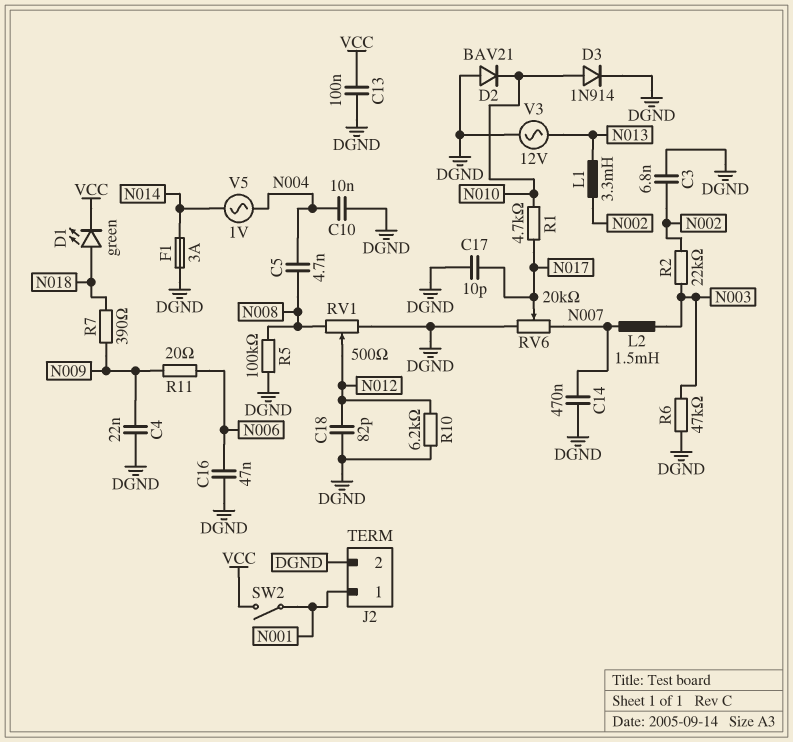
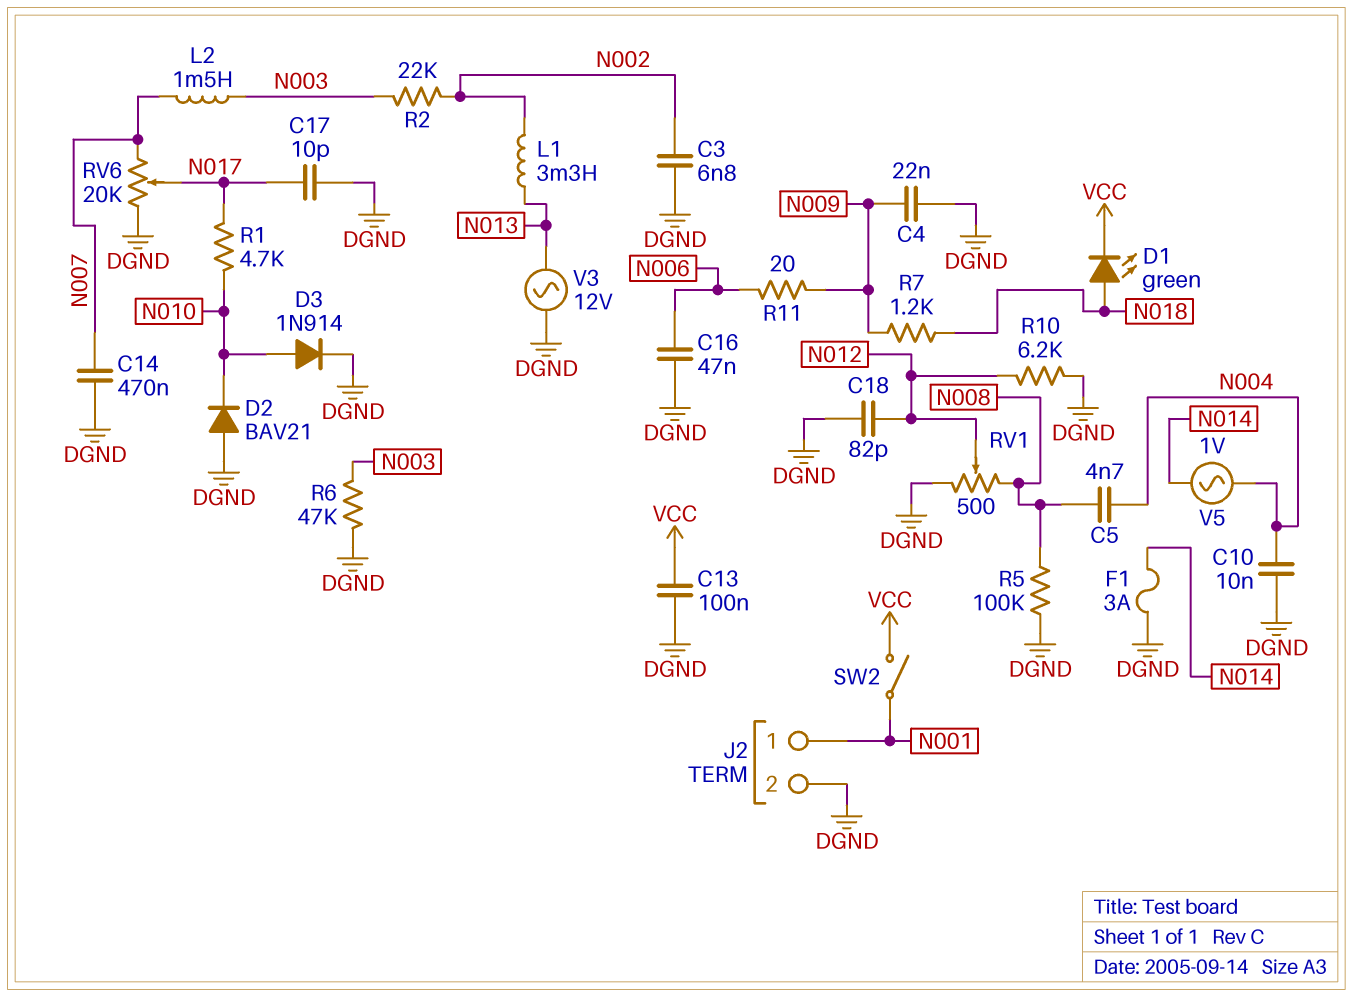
R7: 390 (N009, N018) -> 1.2k (N009, N018)

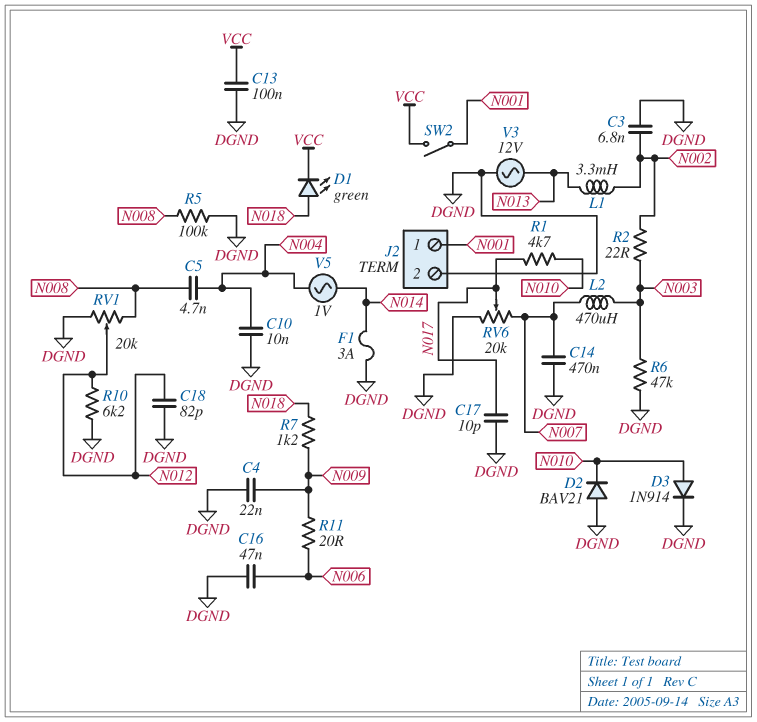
L2: 1.5mH (N003, N007) -> 470uH (N003, N007)
R2: 22k (N002, N003) -> 22 (N002, N003)
RV1: 500 (DGND, N008, wiper N012) -> 20k (DGND, N008, wiper N012)

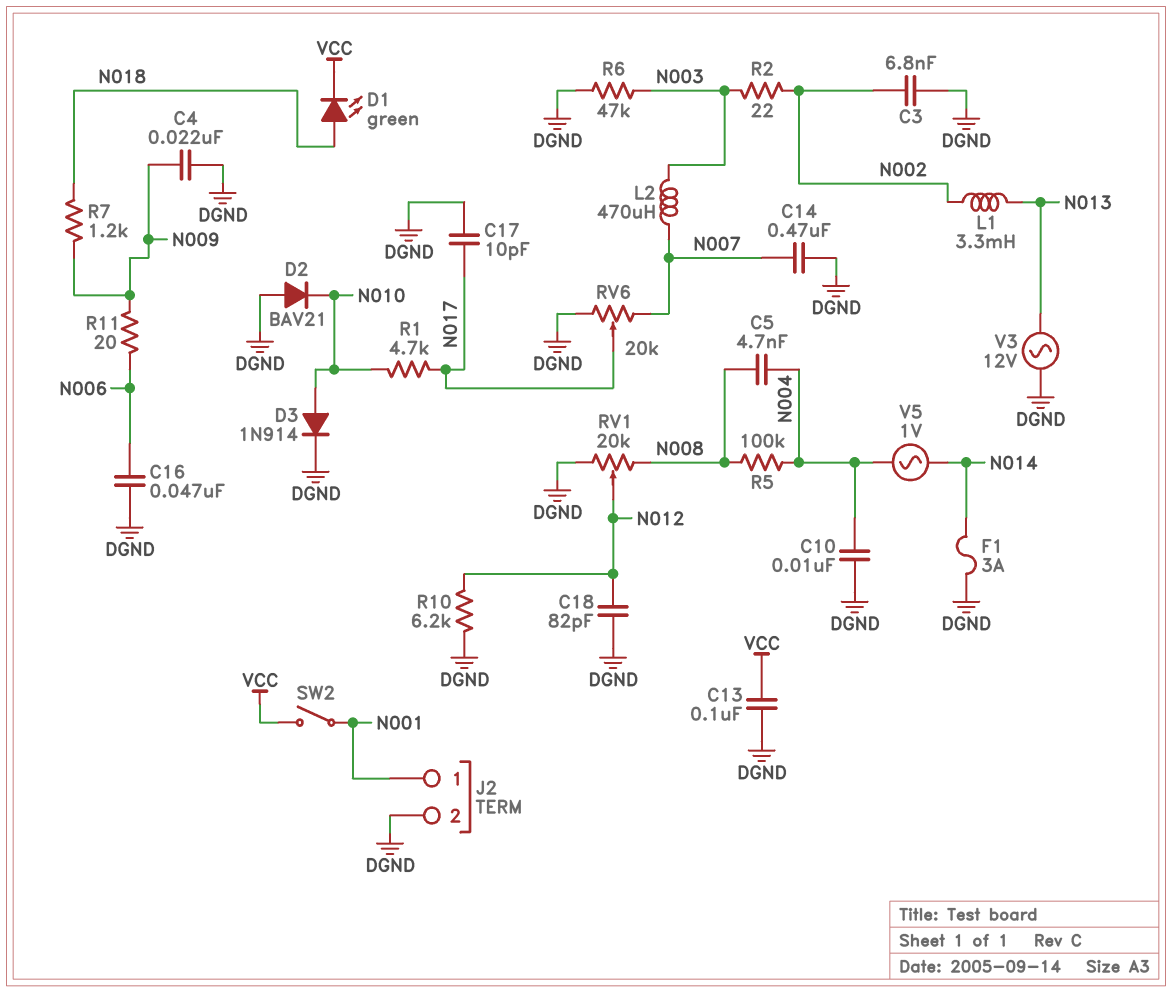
R5: 100k (DGND, N008) -> 100k (N004, N008)

